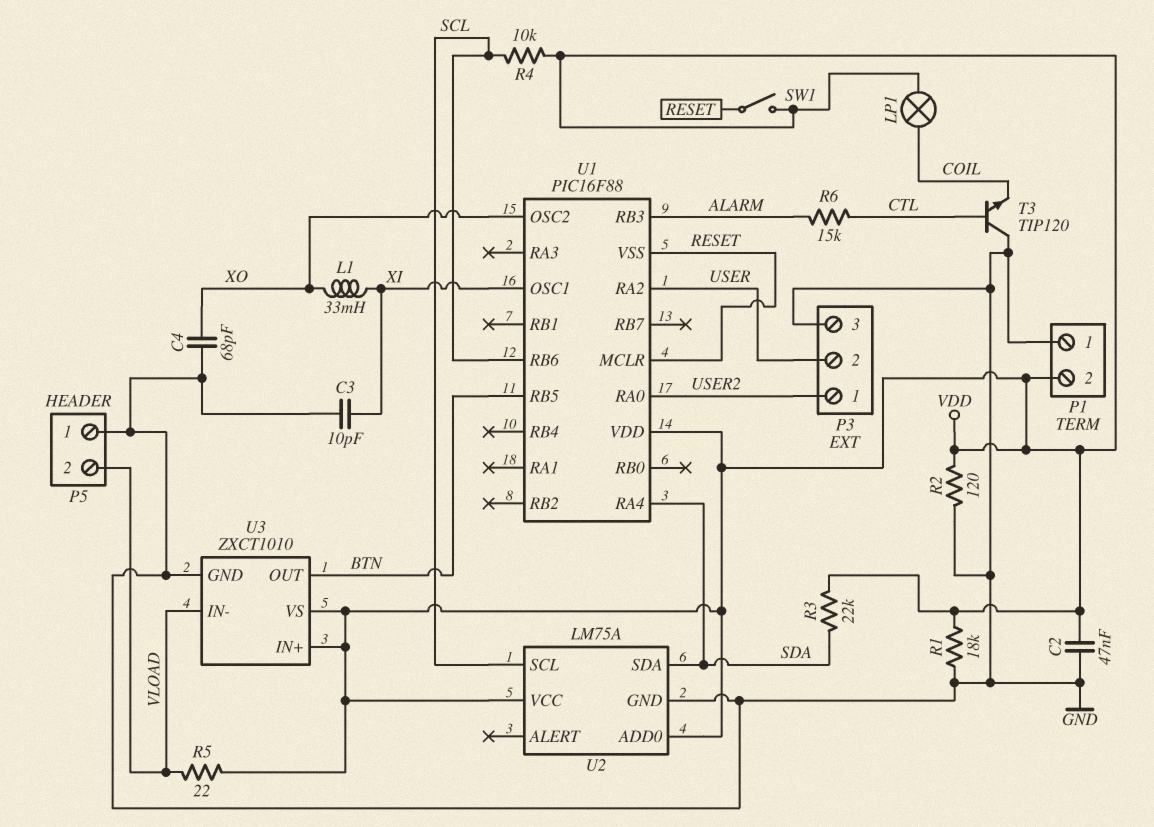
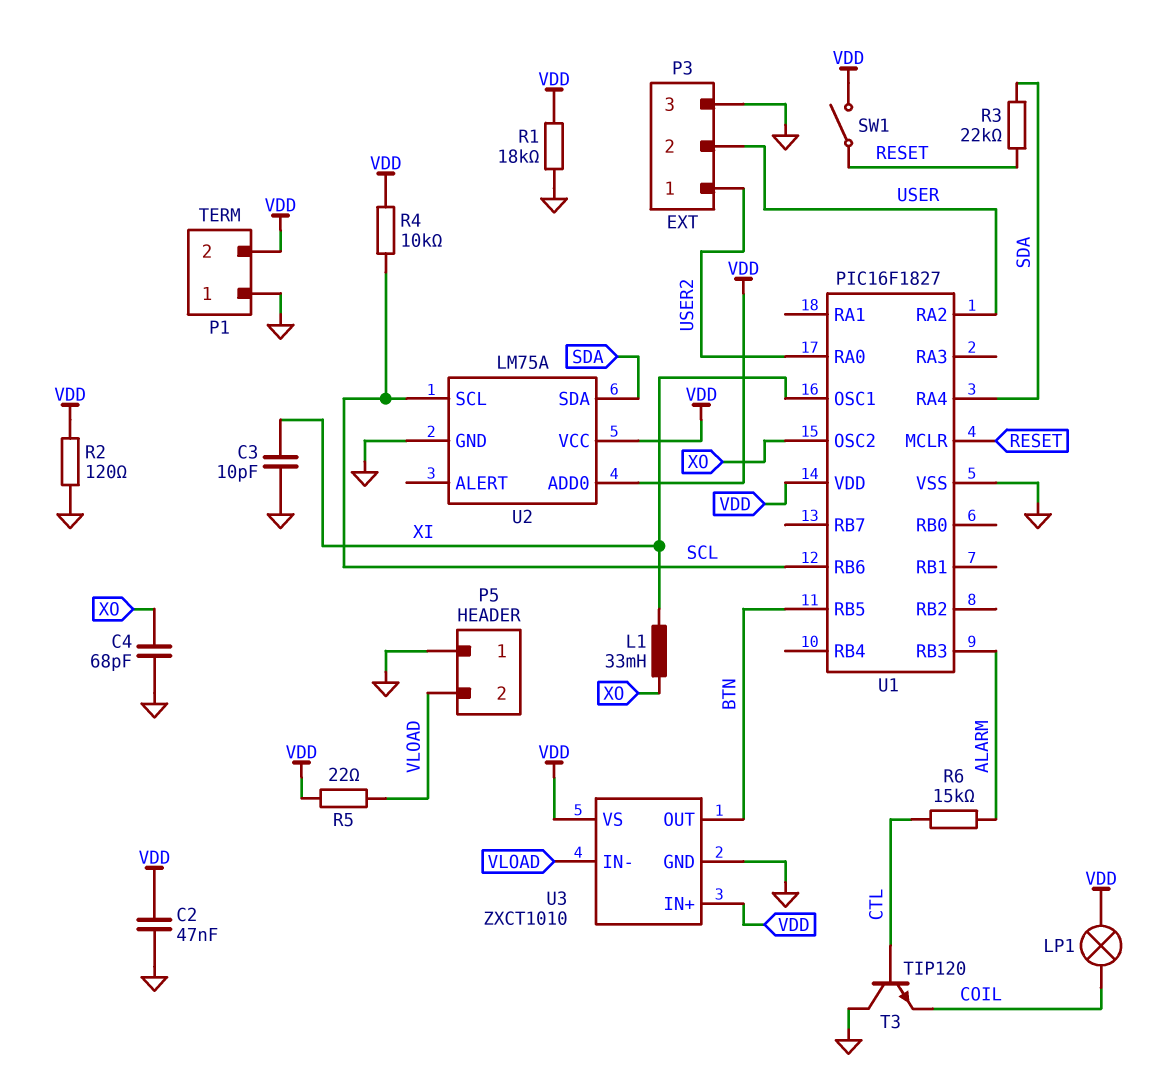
R3: 22k (SDA, VDD) -> 22k (RESET, SDA)
U1: PIC16F88 -> PIC16F1827
U1 pin VSS: RESET -> GND

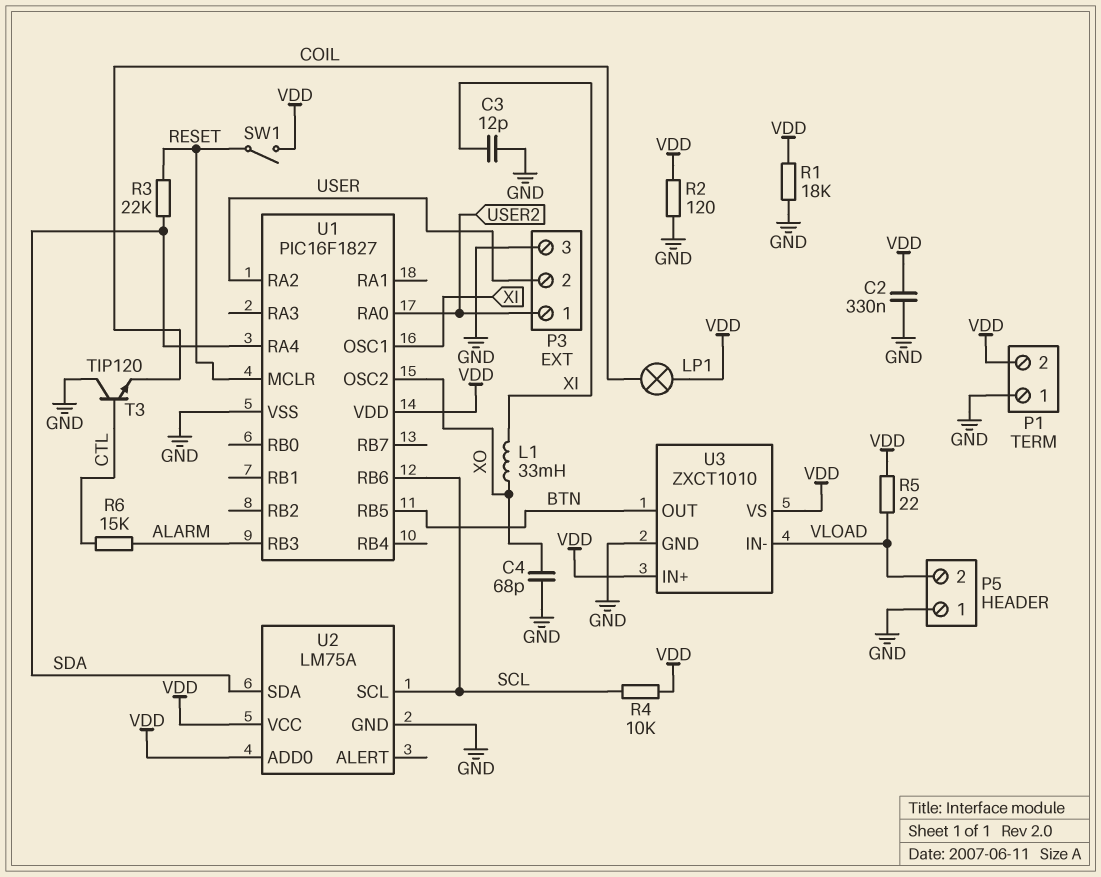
C2: 47nF (GND, VDD) -> 330nF (GND, VDD)
C3: 10pF (GND, XI) -> 12pF (GND, XI)

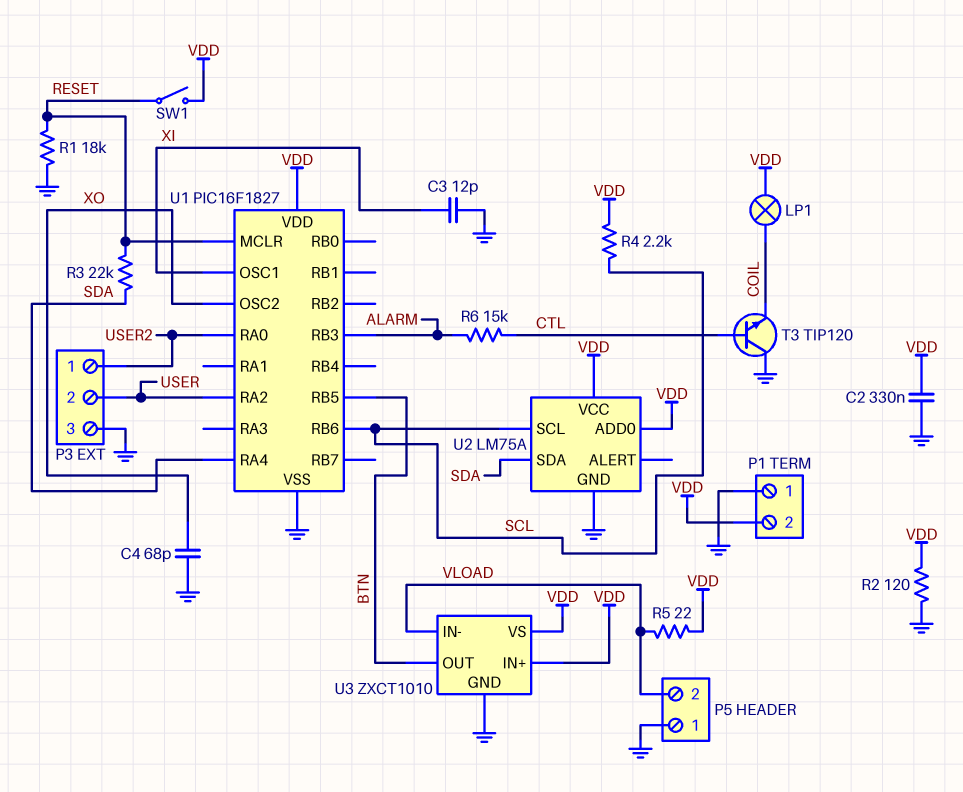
L1: 33mH (XI, XO) -> none
R1: 18k (GND, VDD) -> 18k (GND, RESET)
R4: 10k (SCL, VDD) -> 2.2k (SCL, VDD)

